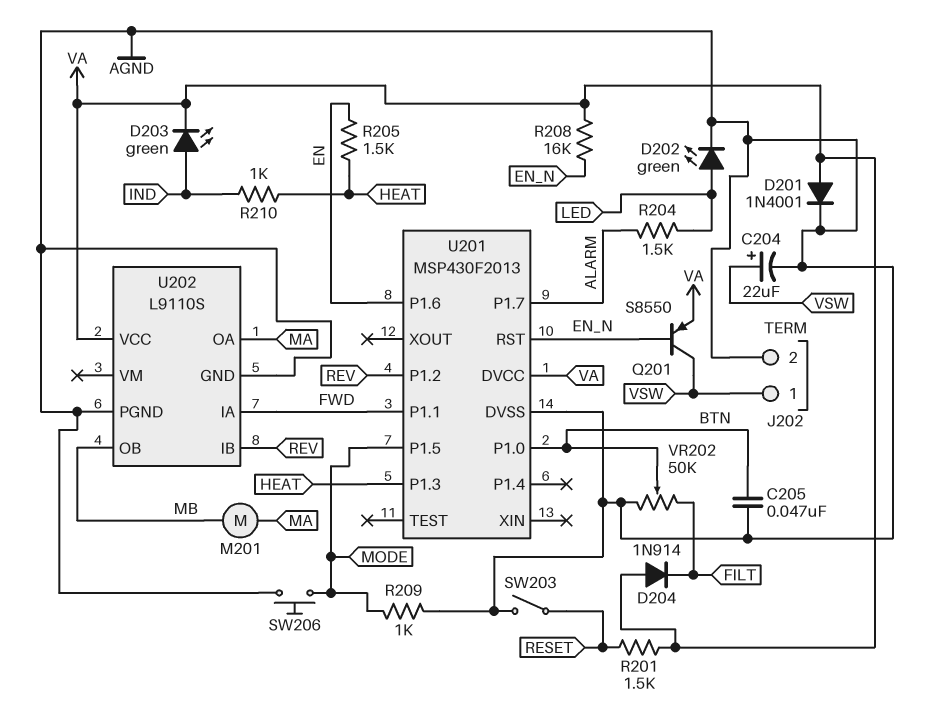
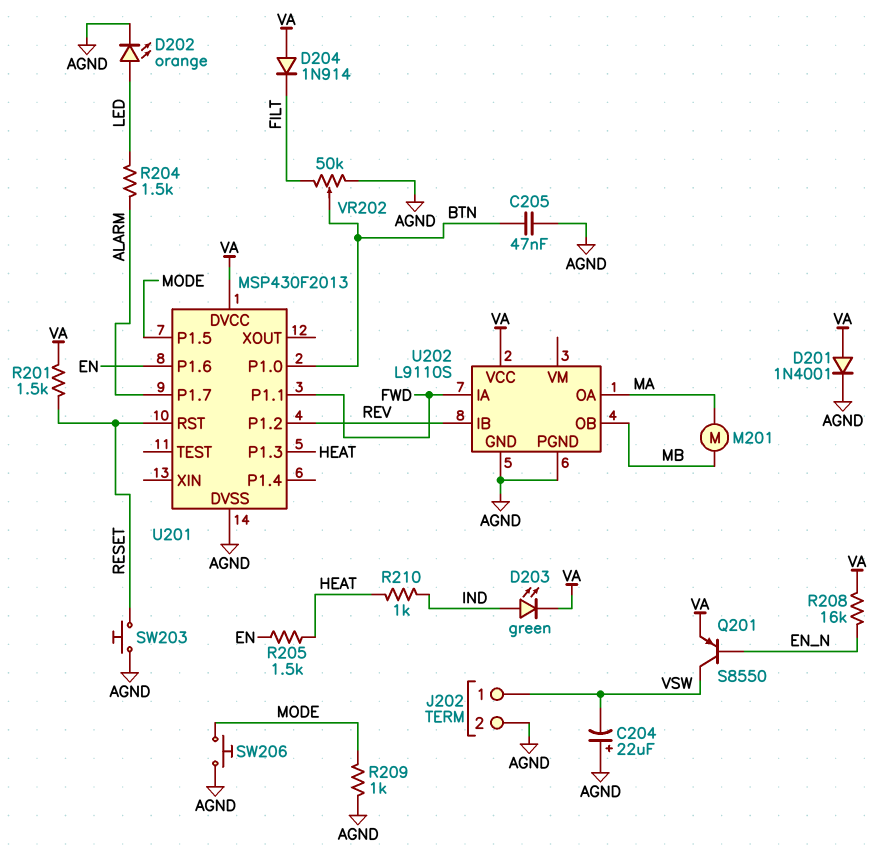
C204: 22uF (plus VSW, minus AGND) -> 22uF (plus AGND, minus VSW)
D202: LED green (A LED, K AGND) -> LED orange (A LED, K AGND)
SW203: switch (AGND, RESET) -> button (AGND, RESET)
U201 pin RST: EN_N -> RESET

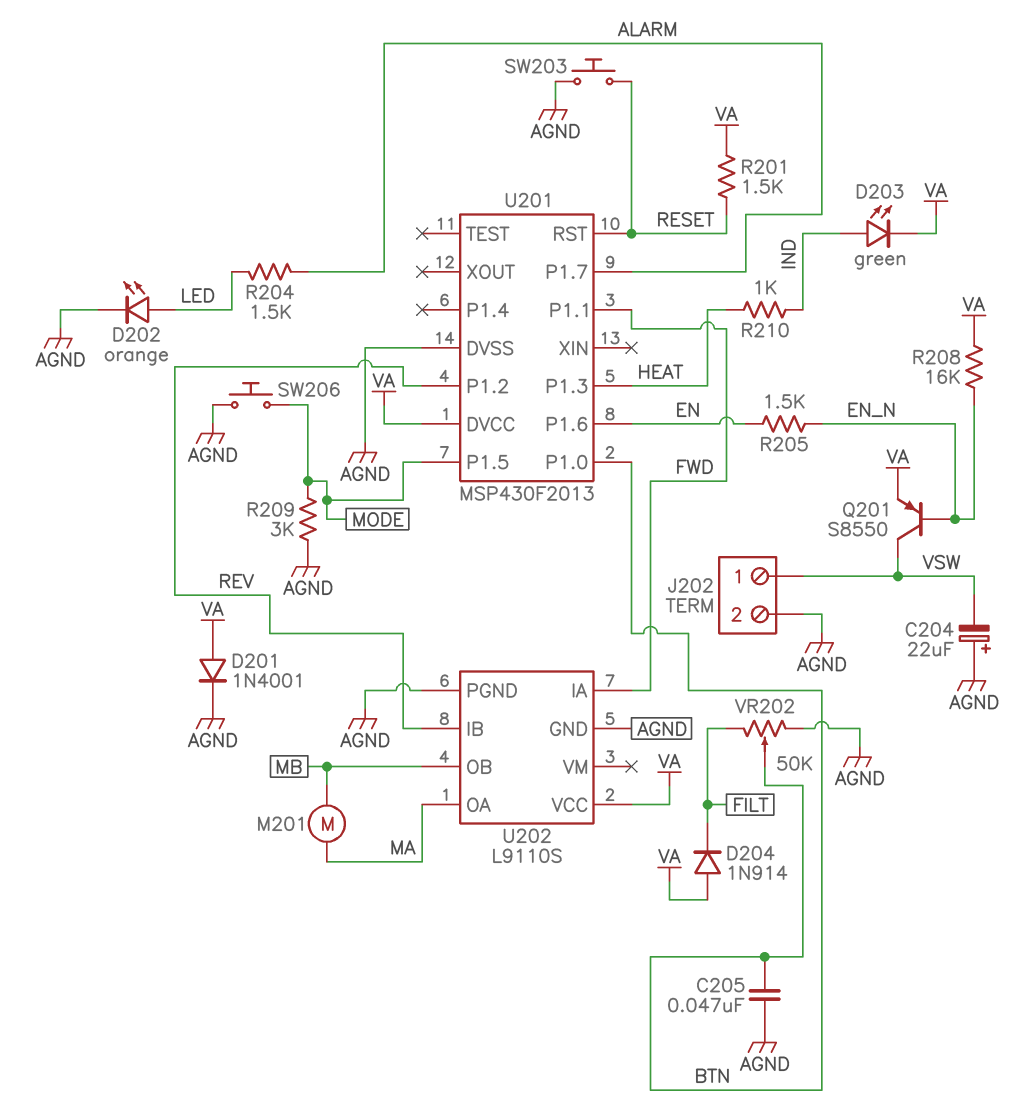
R205: 1.5k (EN, HEAT) -> 1.5k (EN, EN_N)
R209: 1k (AGND, MODE) -> 3k (AGND, MODE)

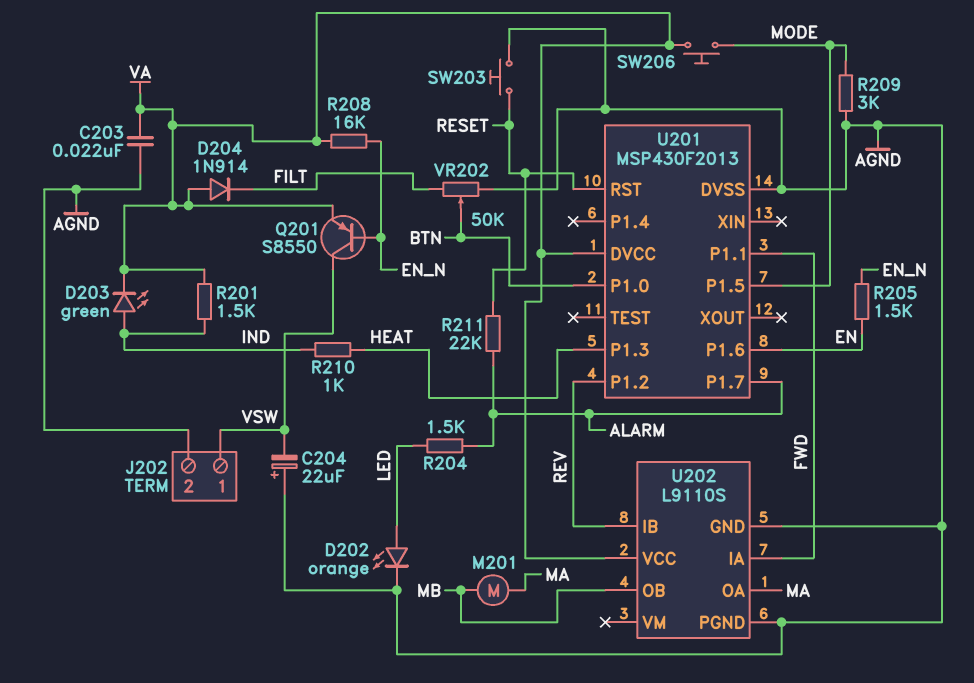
C203: none -> 22nF (AGND, VA)
C205: 47nF (AGND, BTN) -> none
D201: diode 1N4001 (A VA, K AGND) -> none
R201: 1.5k (RESET, VA) -> 1.5k (IND, VA)
R211: none -> 22k (ALARM, RESET)
SW206: button (AGND, MODE) -> button (MODE, VA)

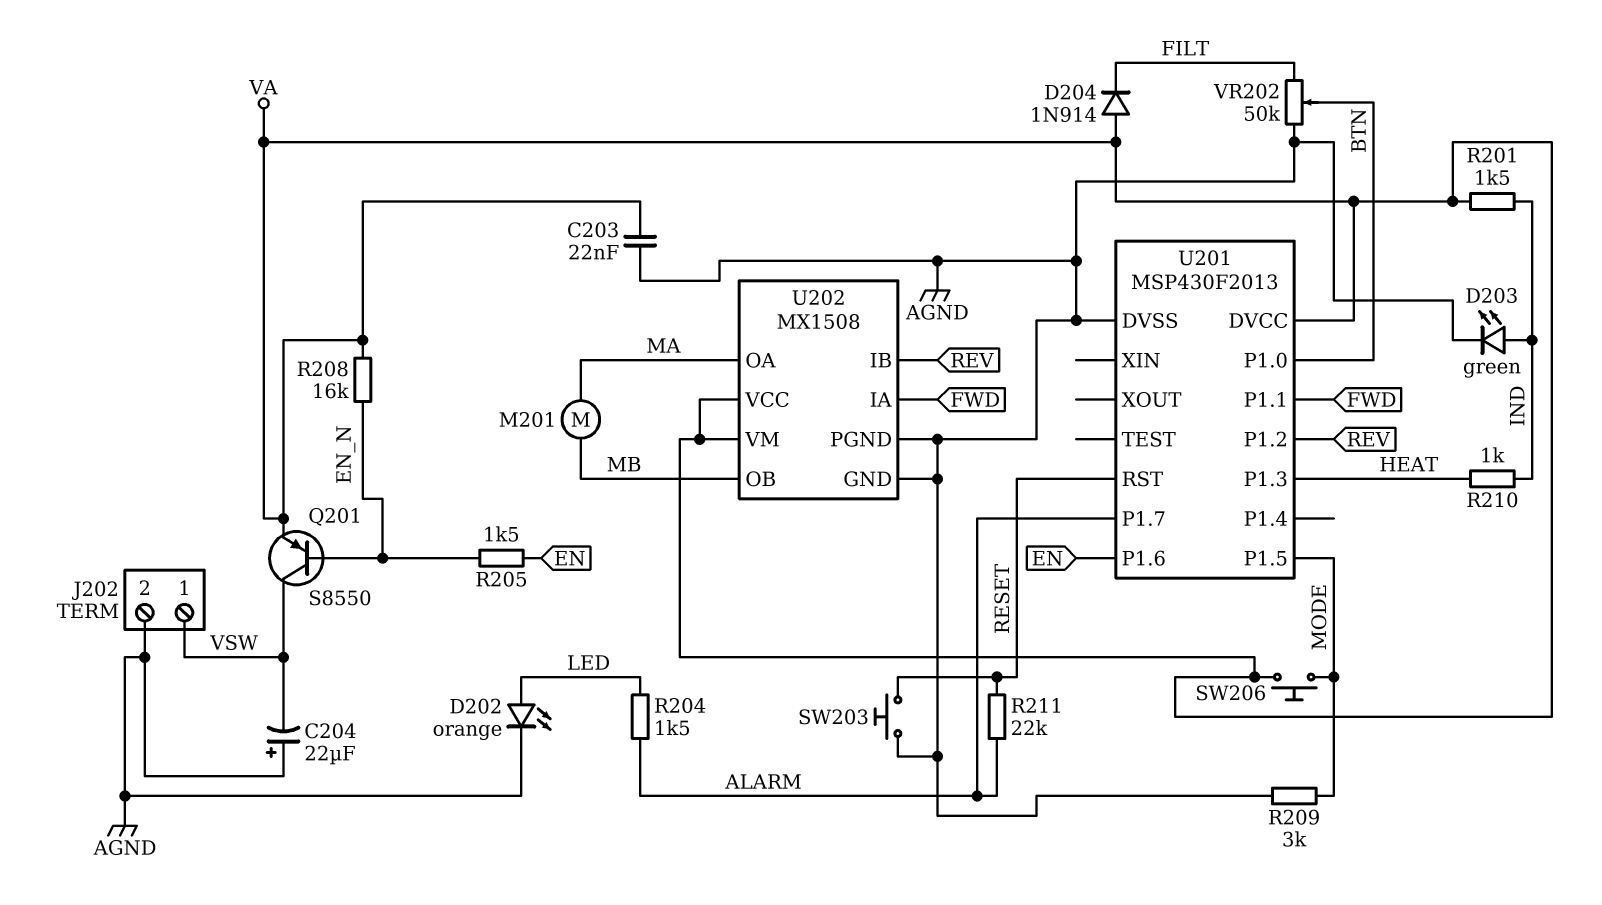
D203: LED green (A IND, K VA) -> LED green (A IND, K AGND)
U202: L9110S -> MX1508
U202 pin VM: none -> VA

